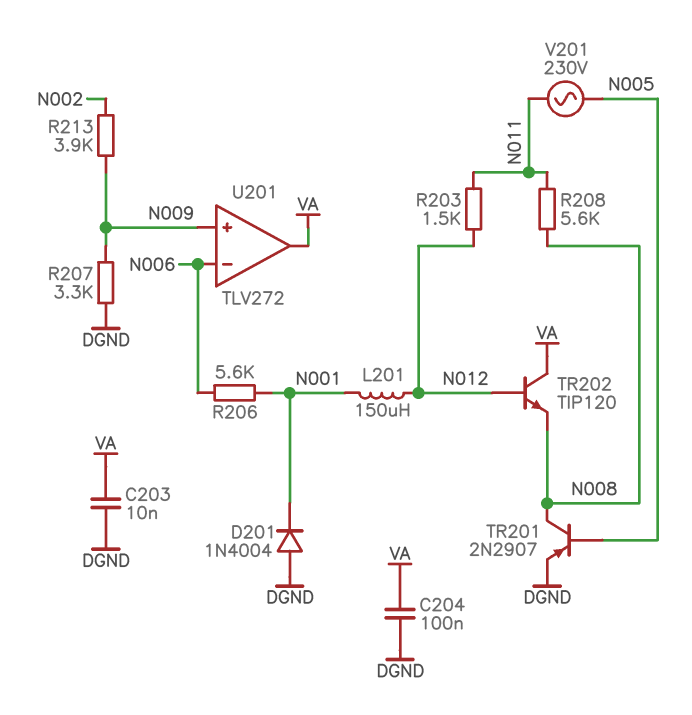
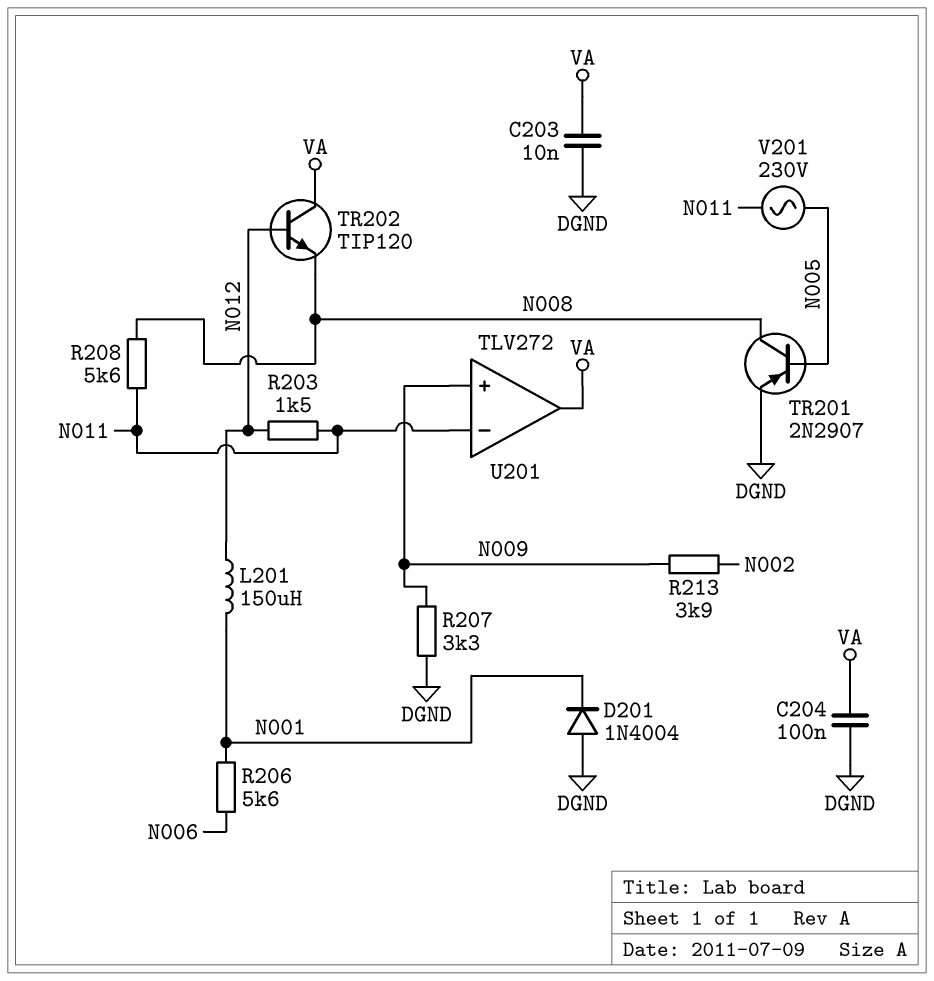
U201 pin in-: N006 -> N011

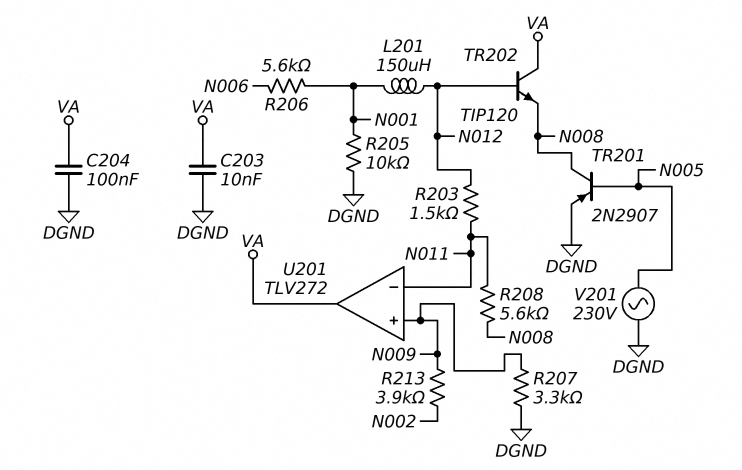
D201: diode 1N4004 (A DGND, K N001) -> none
R205: none -> 10k (DGND, N001)
V201: AC 230V (N005, N011) -> AC 230V (DGND, N005)

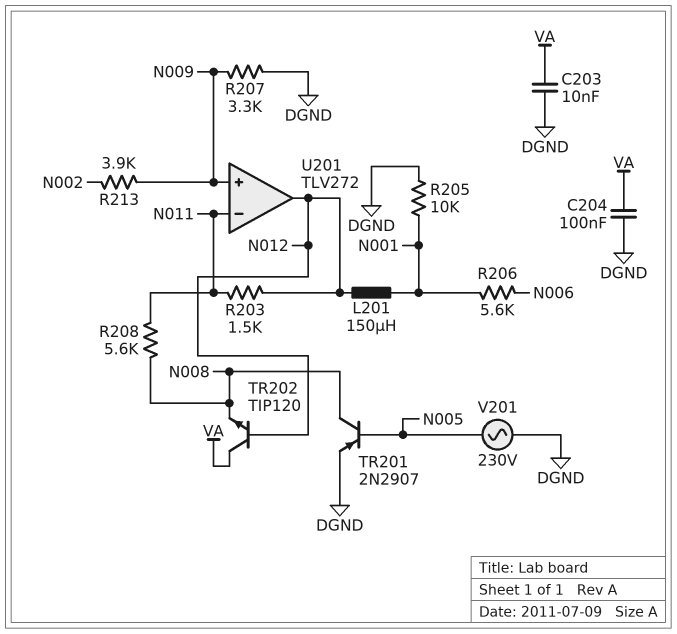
U201 pin out: VA -> N012

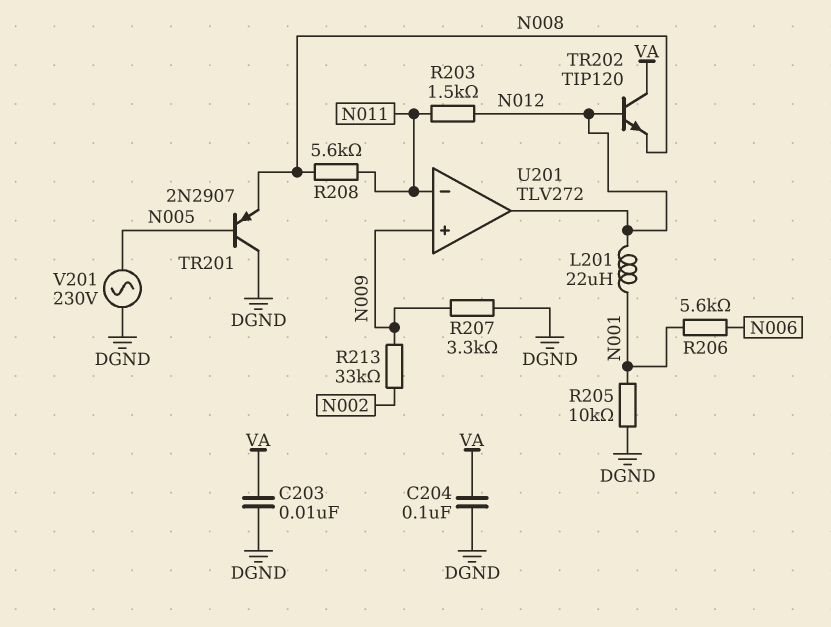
L201: 150uH (N001, N012) -> 22uH (N001, N012)
R213: 3.9k (N002, N009) -> 33k (N002, N009)
TR201: PNP 2N2907 (B N005, C N008, E DGND) -> PNP 2N2907 (B N005, C DGND, E N008)

